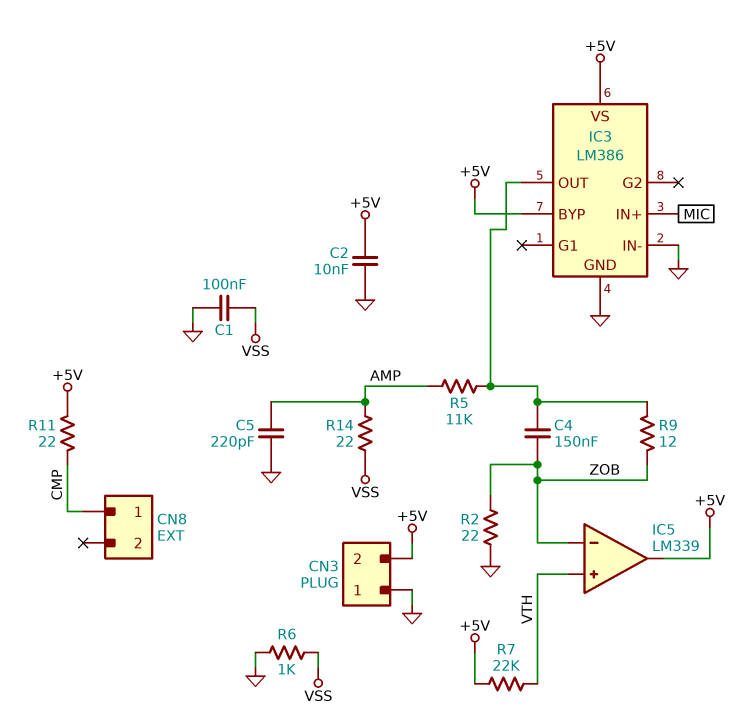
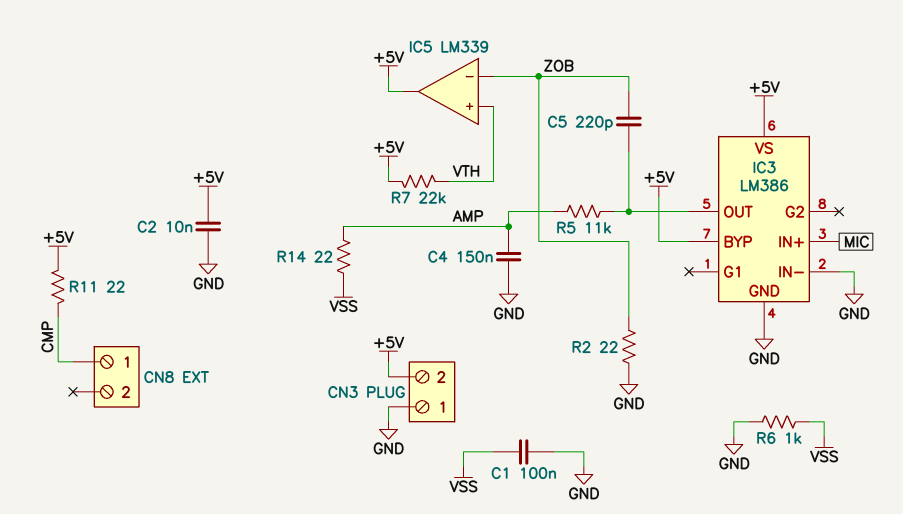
C4: 150nF (IC3/OUT, ZOB) -> 150nF (AMP, GND)
C5: 220pF (AMP, GND) -> 220pF (IC3/OUT, ZOB)
R9: 12 (IC3/OUT, ZOB) -> none

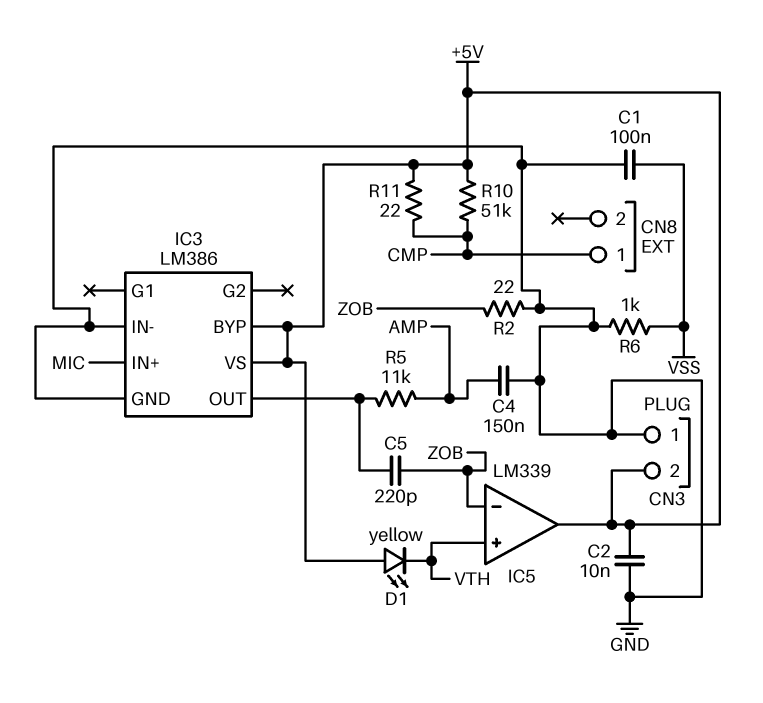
D1: none -> LED yellow (A +5V, K VTH)
R7: 22k (+5V, VTH) -> none
R10: none -> 51k (+5V, CMP)
R14: 22 (AMP, VSS) -> none

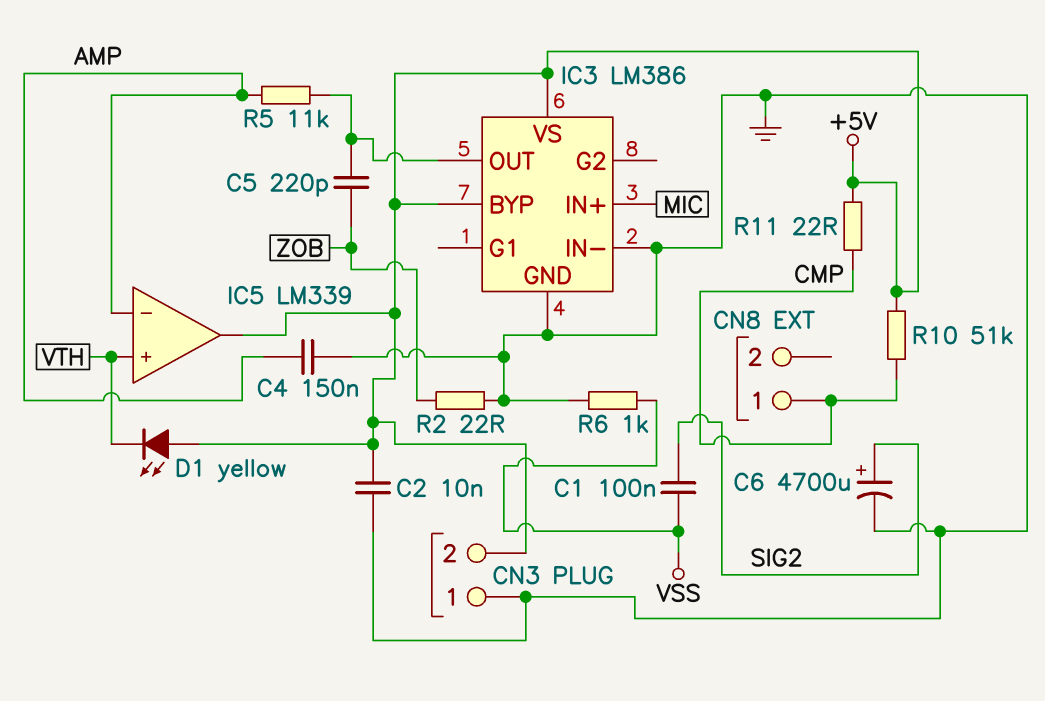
C1: 100nF (GND, VSS) -> 100nF (SIG2, VSS)
C6: none -> 4700uF (plus SIG2, minus GND)
IC5 pin in-: ZOB -> AMP

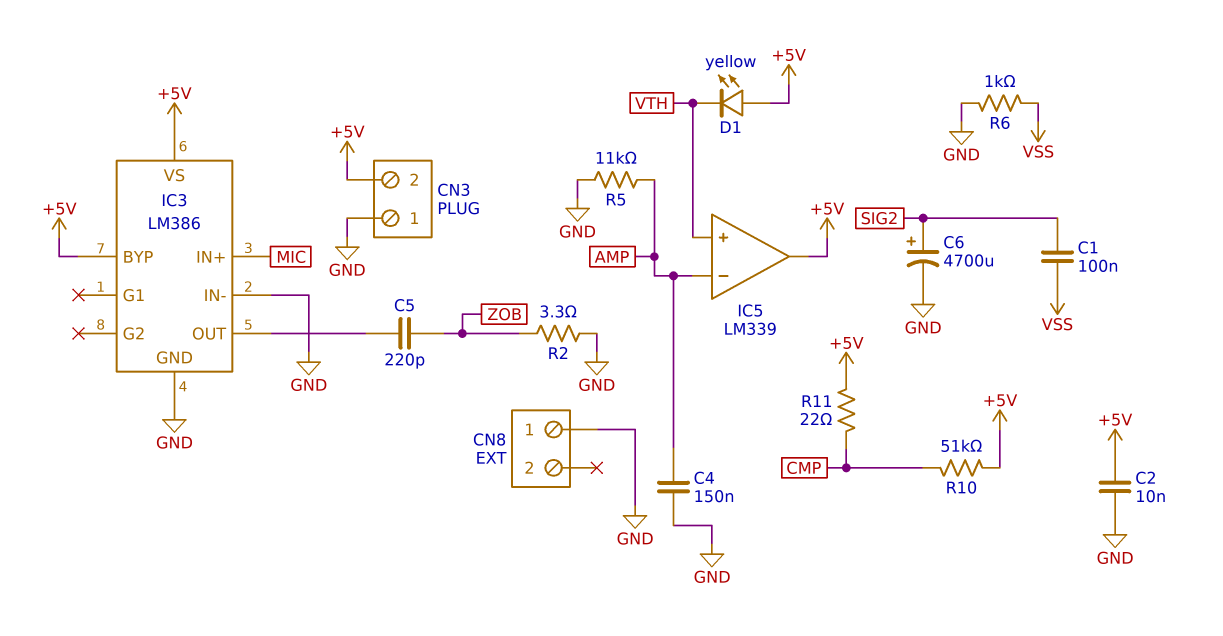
CN8 pin 1: CMP -> GND
R2: 22 (GND, ZOB) -> 3.3 (GND, ZOB)
R5: 11k (AMP, IC3/OUT) -> 11k (AMP, GND)

